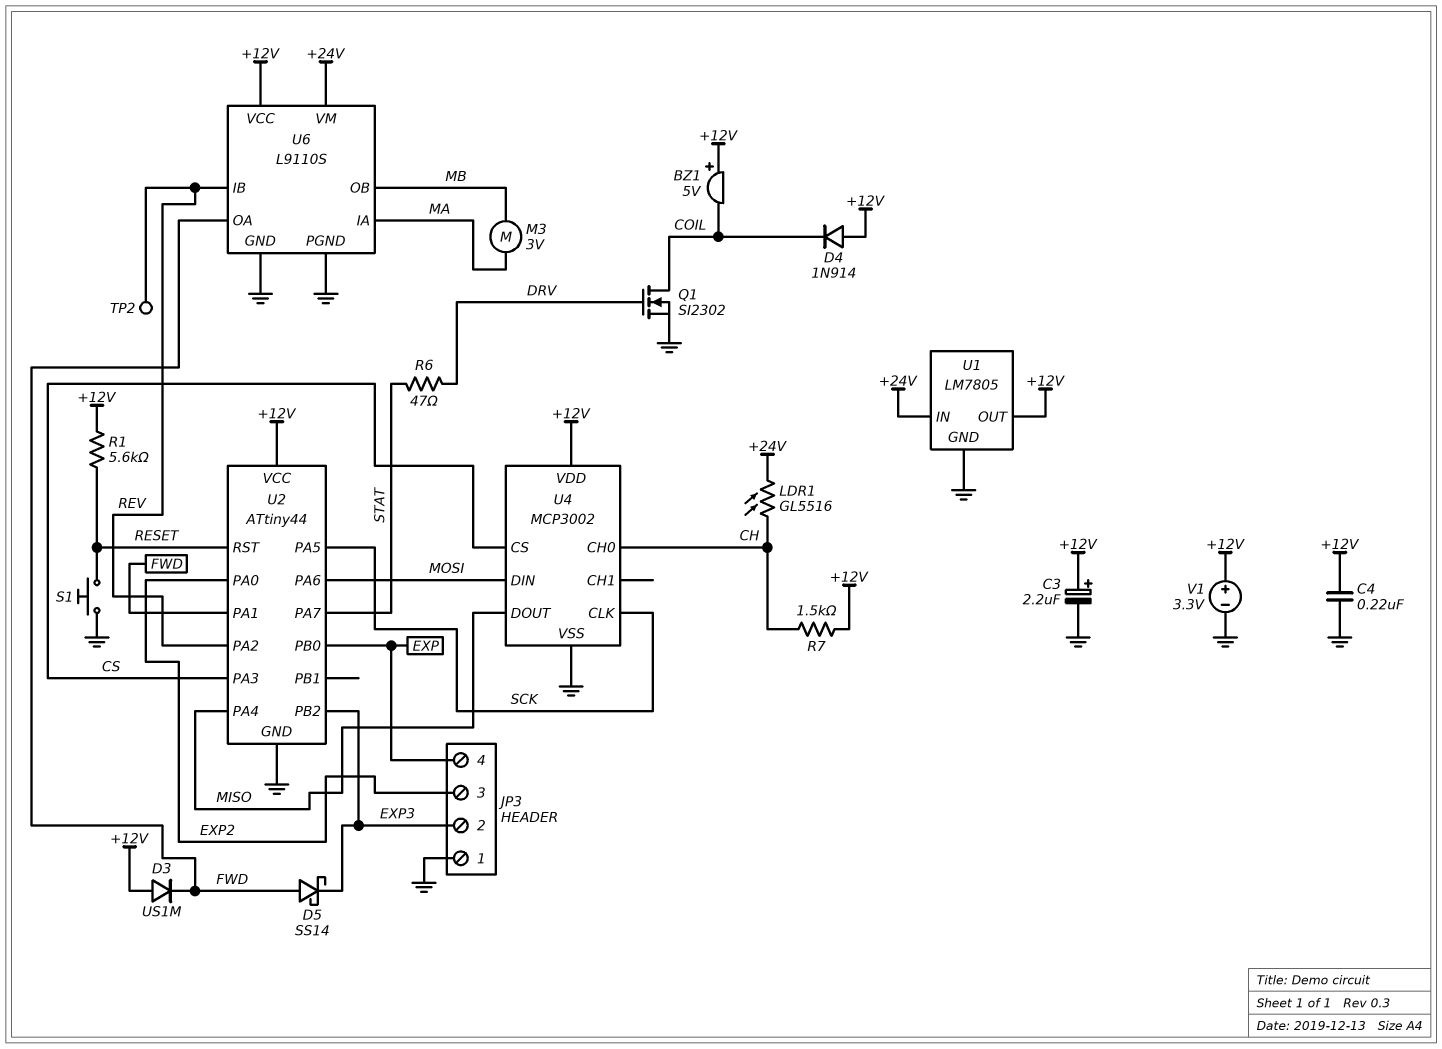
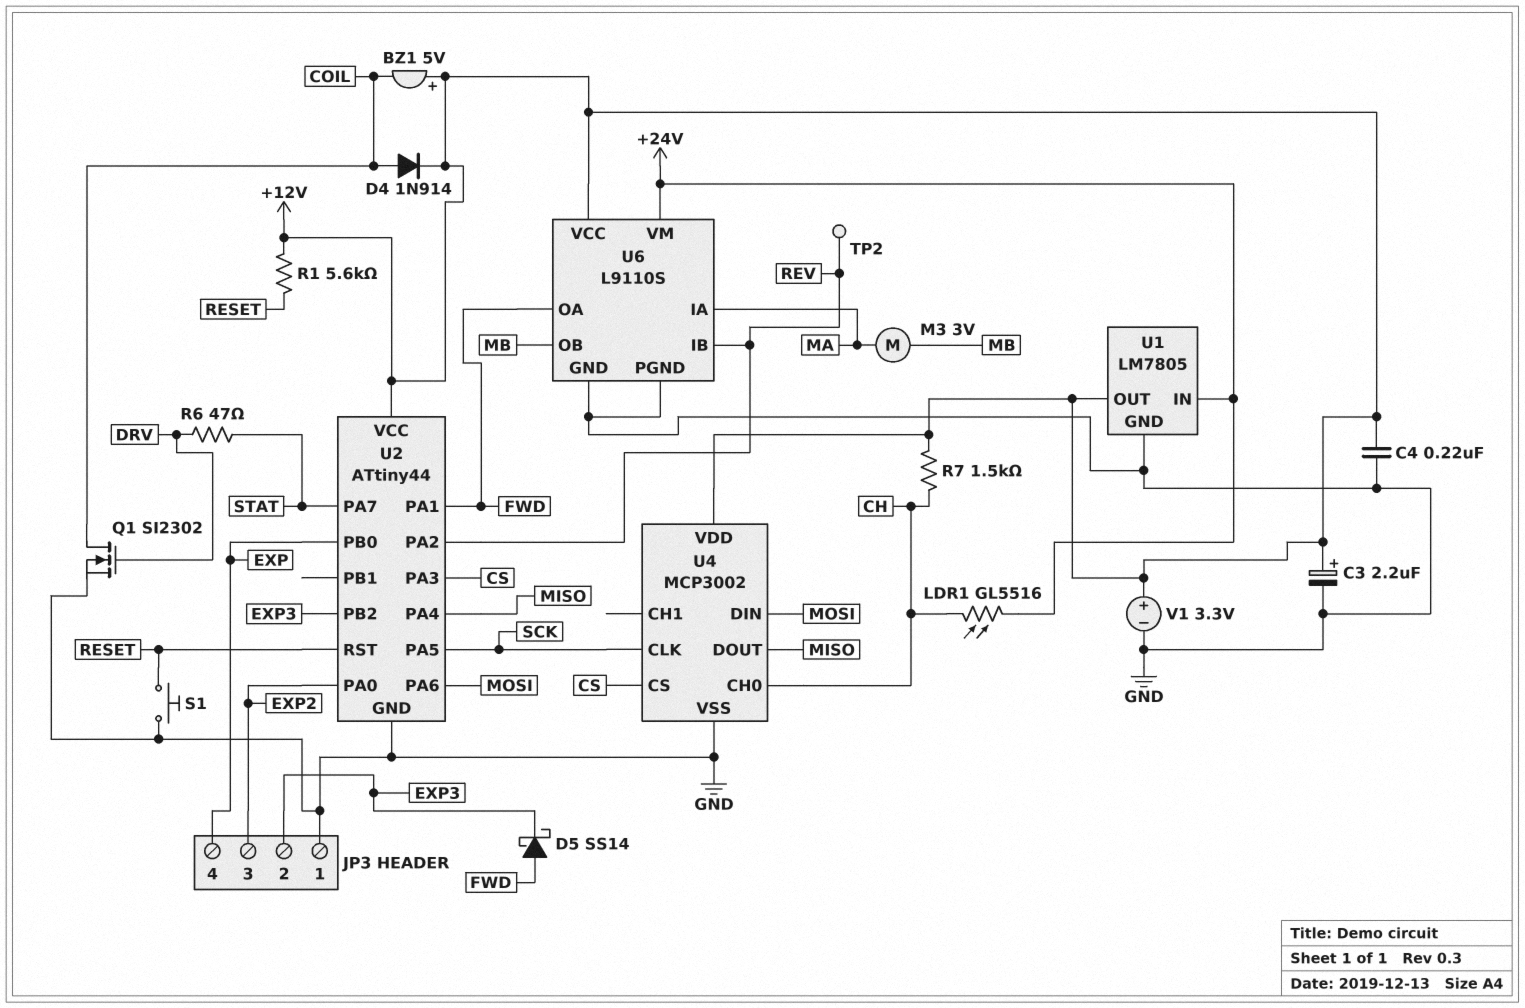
D3: diode US1M (A +12V, K FWD) -> none
D4: diode 1N914 (A +12V, K COIL) -> diode 1N914 (A COIL, K +12V)

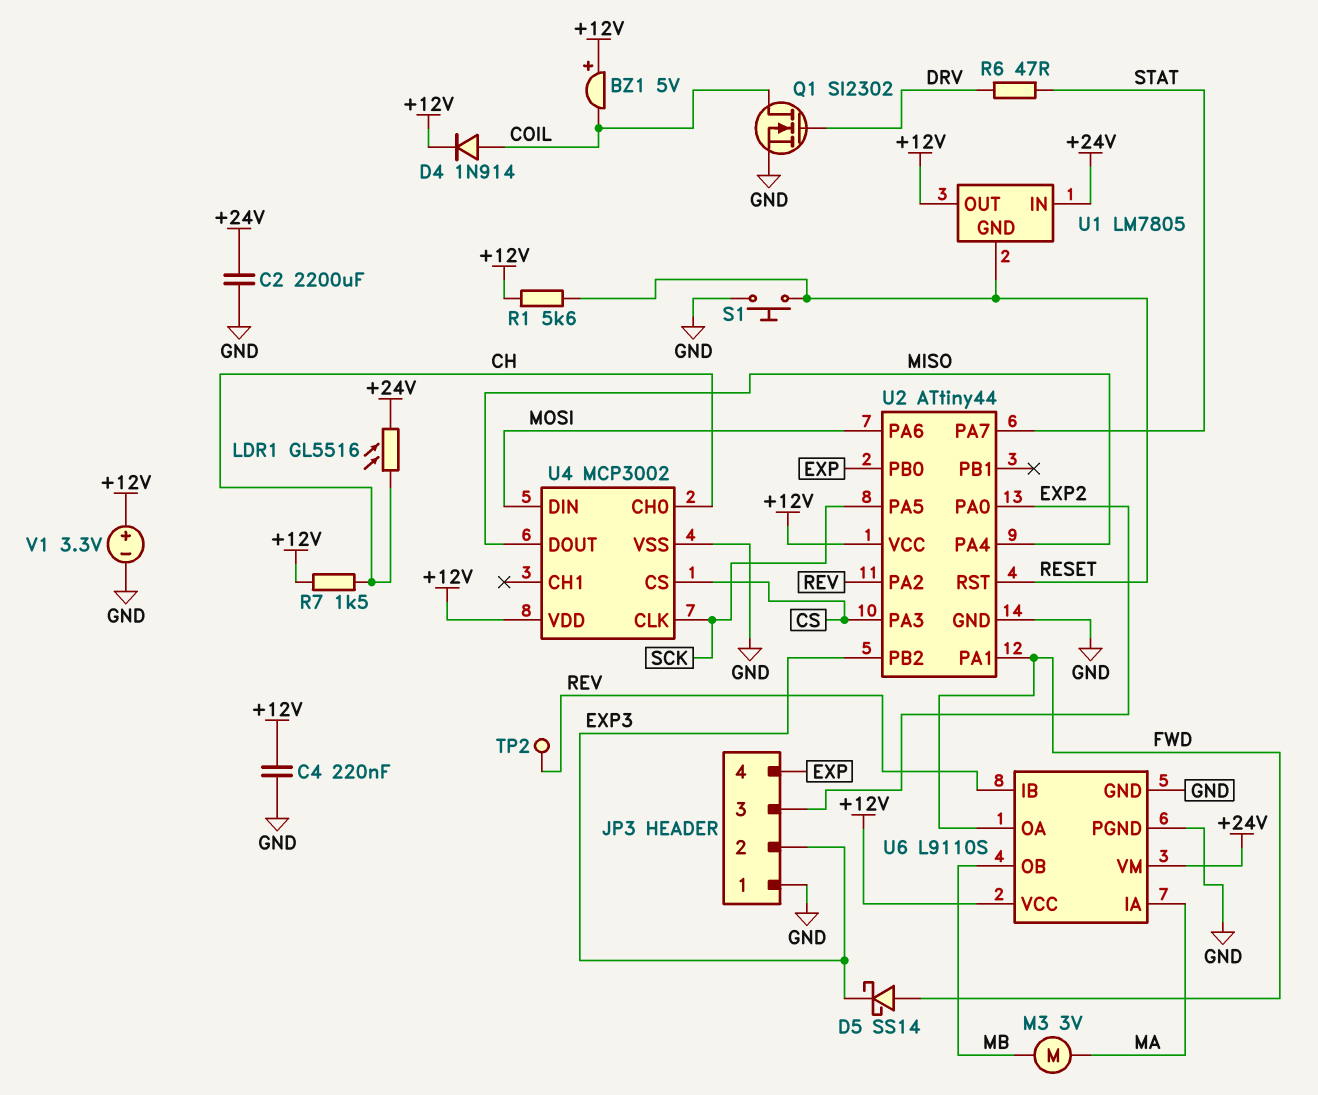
C2: none -> 2200uF (+24V, GND)
C3: 2.2uF (plus +12V, minus GND) -> none
U1 pin GND: GND -> RESET

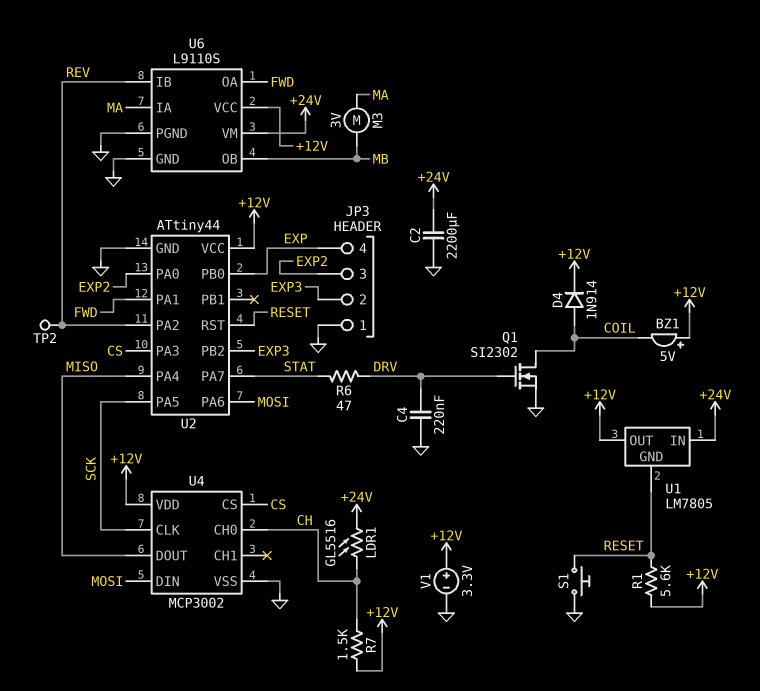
C4: 220nF (+12V, GND) -> 220nF (DRV, GND)
D5: schottky SS14 (A FWD, K EXP3) -> none

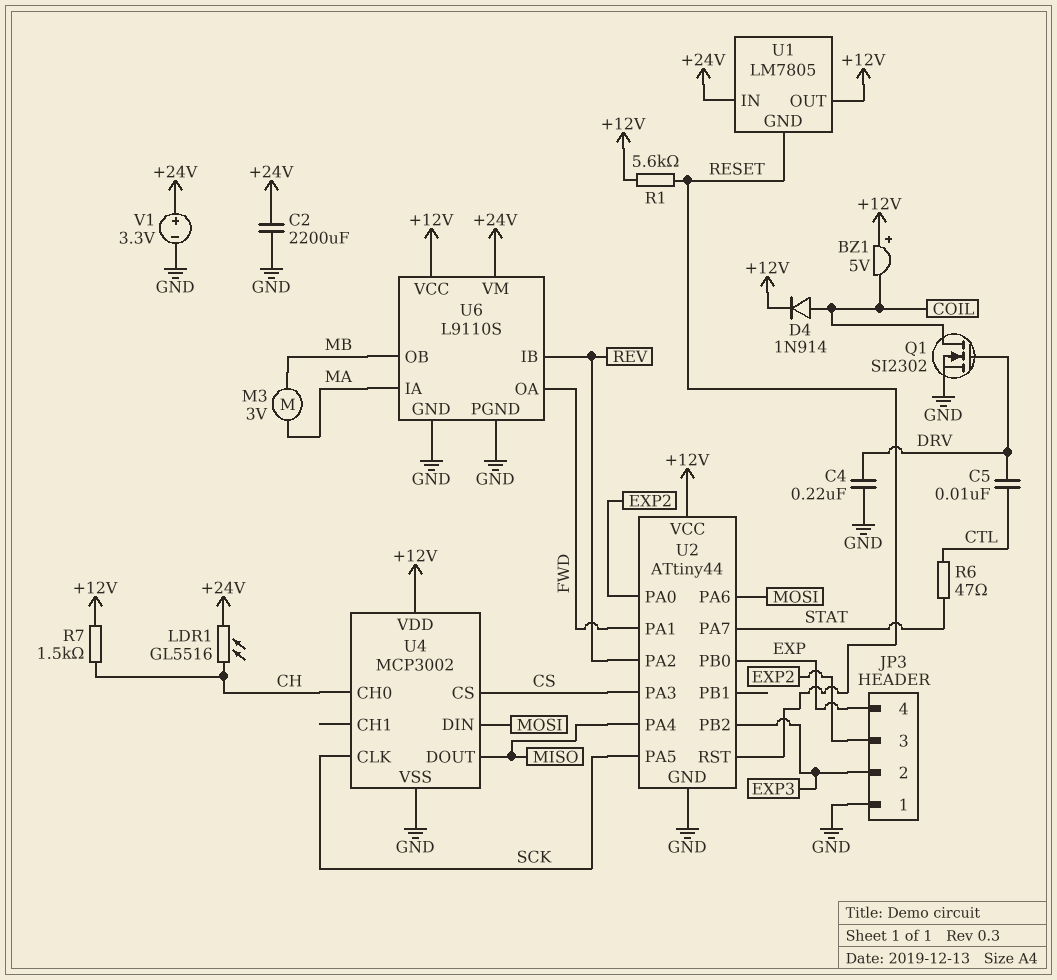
C5: none -> 10nF (CTL, DRV)
R6: 47 (DRV, STAT) -> 47 (CTL, STAT)
S1: button (GND, RESET) -> none
TP2: test point (REV) -> none
V1: 3.3V (plus +12V, minus GND) -> 3.3V (plus +24V, minus GND)

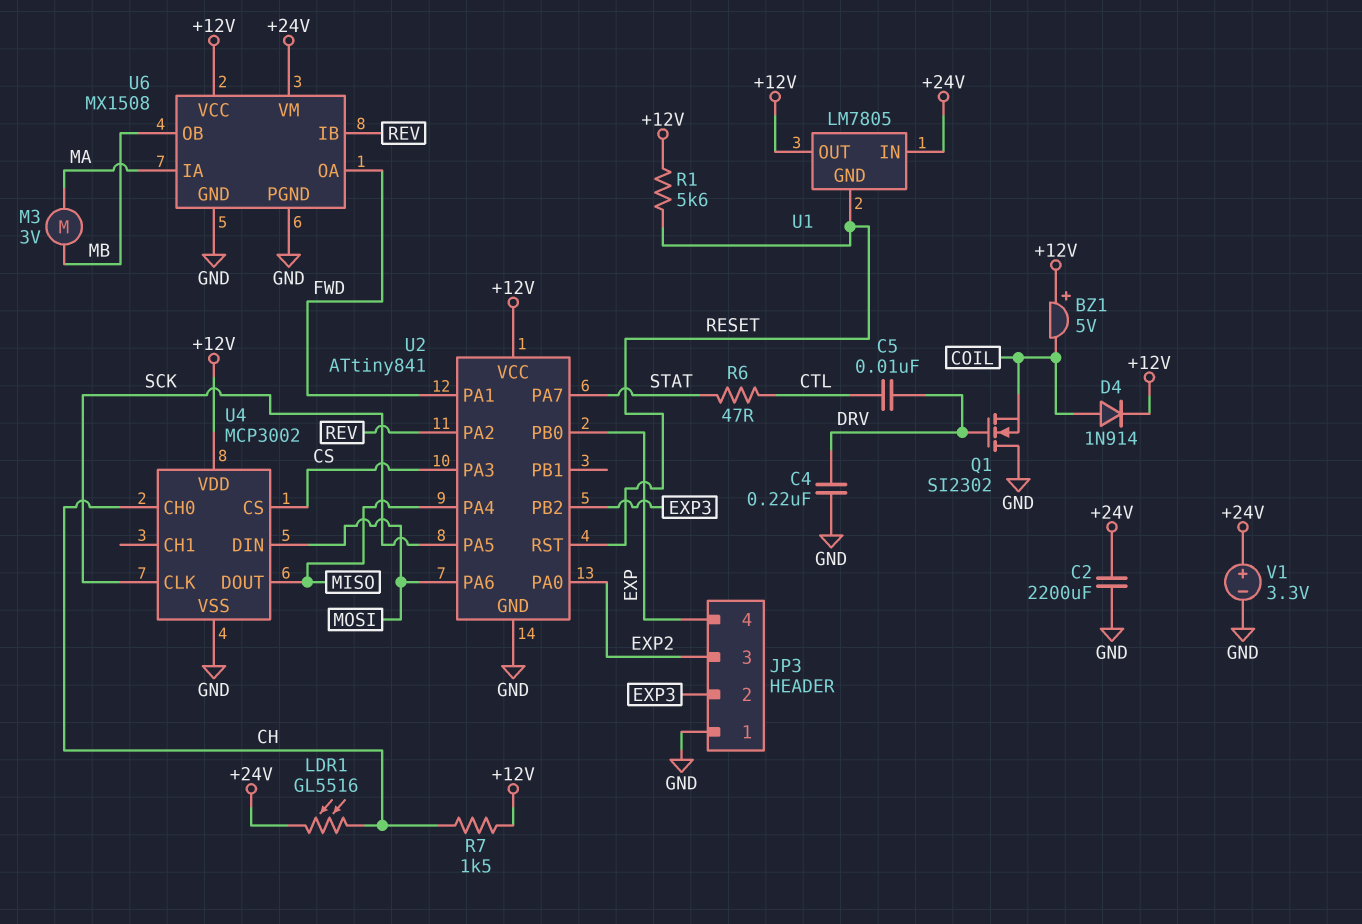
Q1: NMOS SI2302 (G DRV, D COIL, S GND) -> NMOS SI2302 (G DRV, D GND, S COIL)
U2: ATtiny44 -> ATtiny841
U6: L9110S -> MX1508

